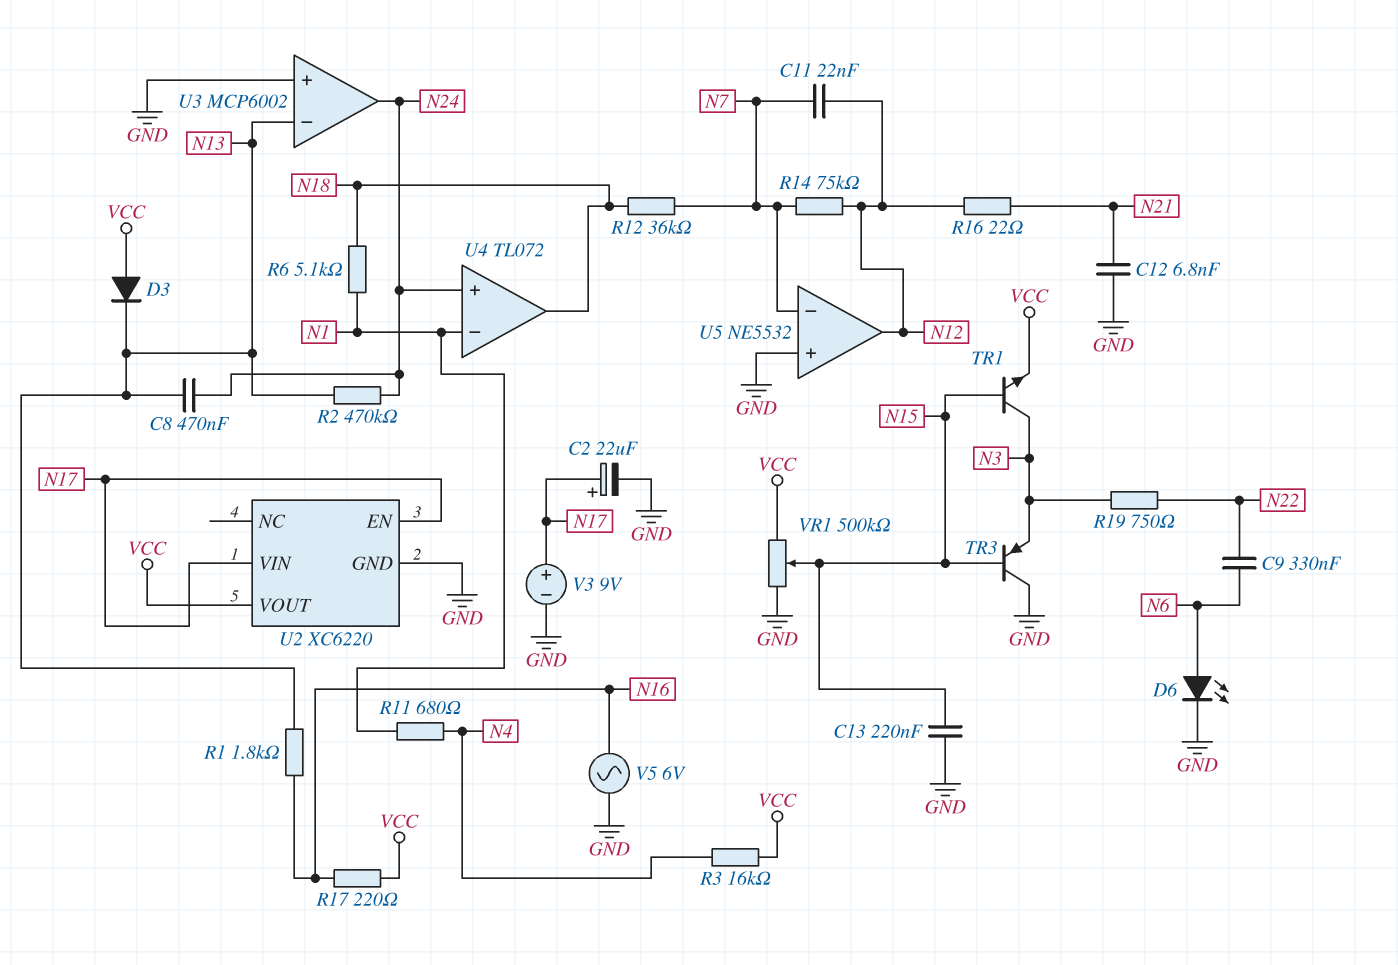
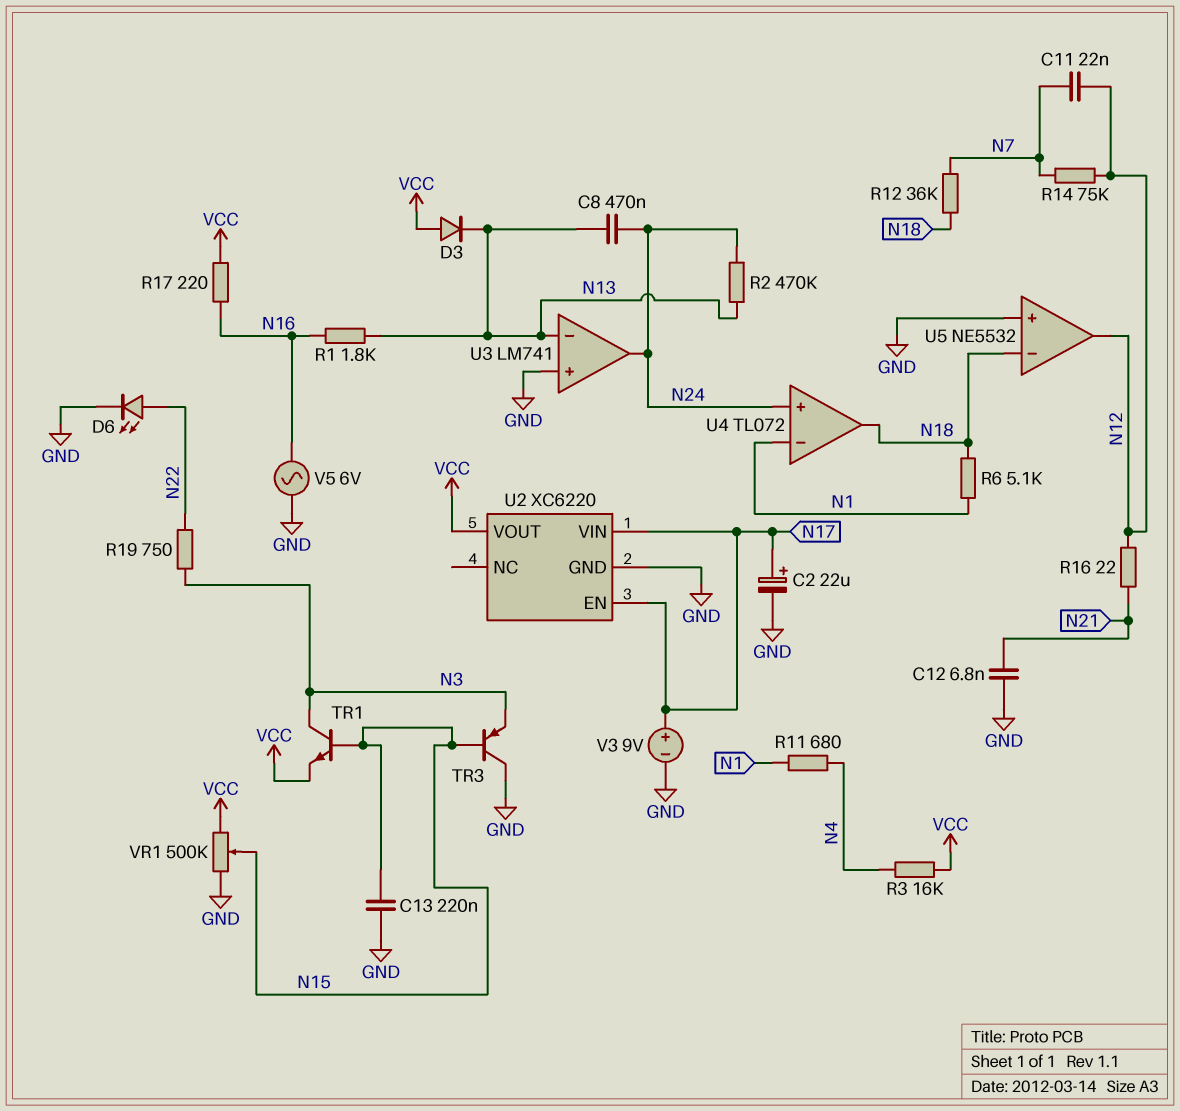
C9: 330nF (N6, N22) -> none
D6: LED (A N6, K GND) -> LED (A N22, K GND)
U3: MCP6002 -> LM741
U5 pin in-: N7 -> N18

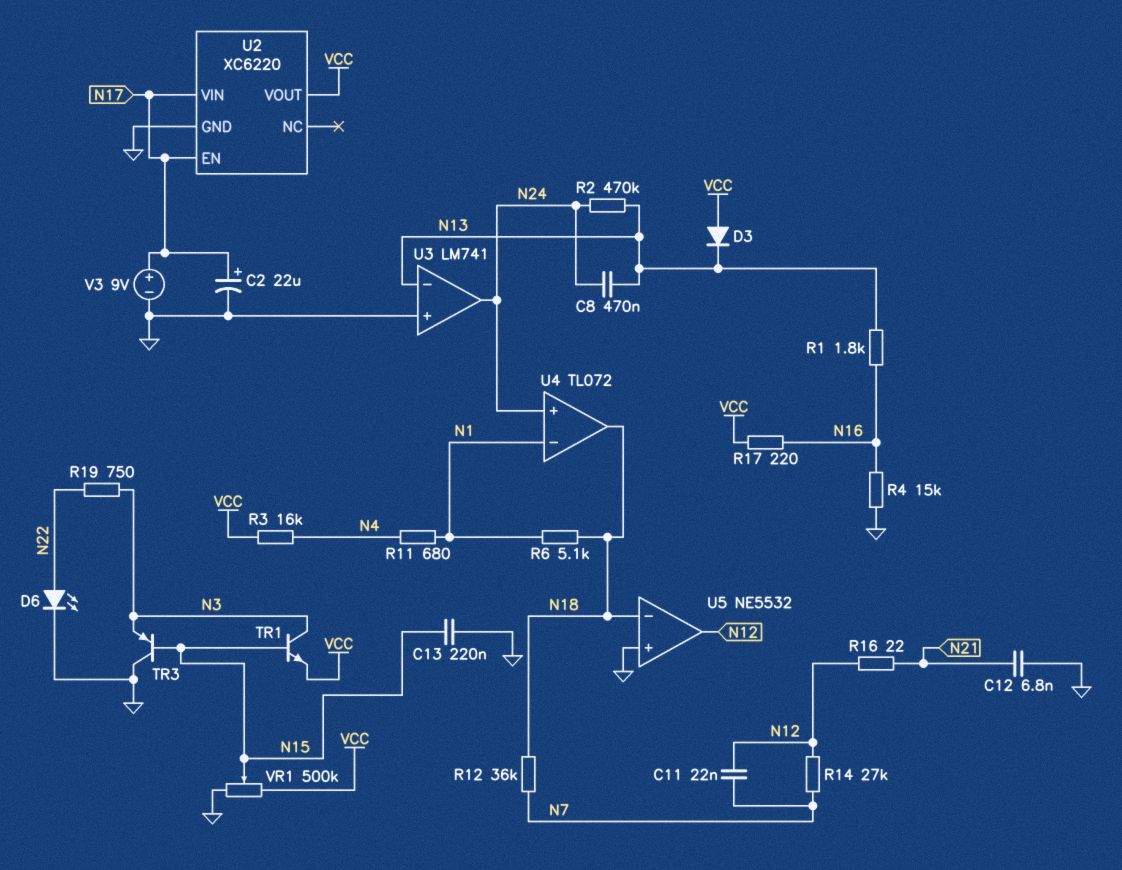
R4: none -> 15k (GND, N16)
R14: 75k (N7, N12) -> 27k (N7, N12)
V5: AC 6V (GND, N16) -> none

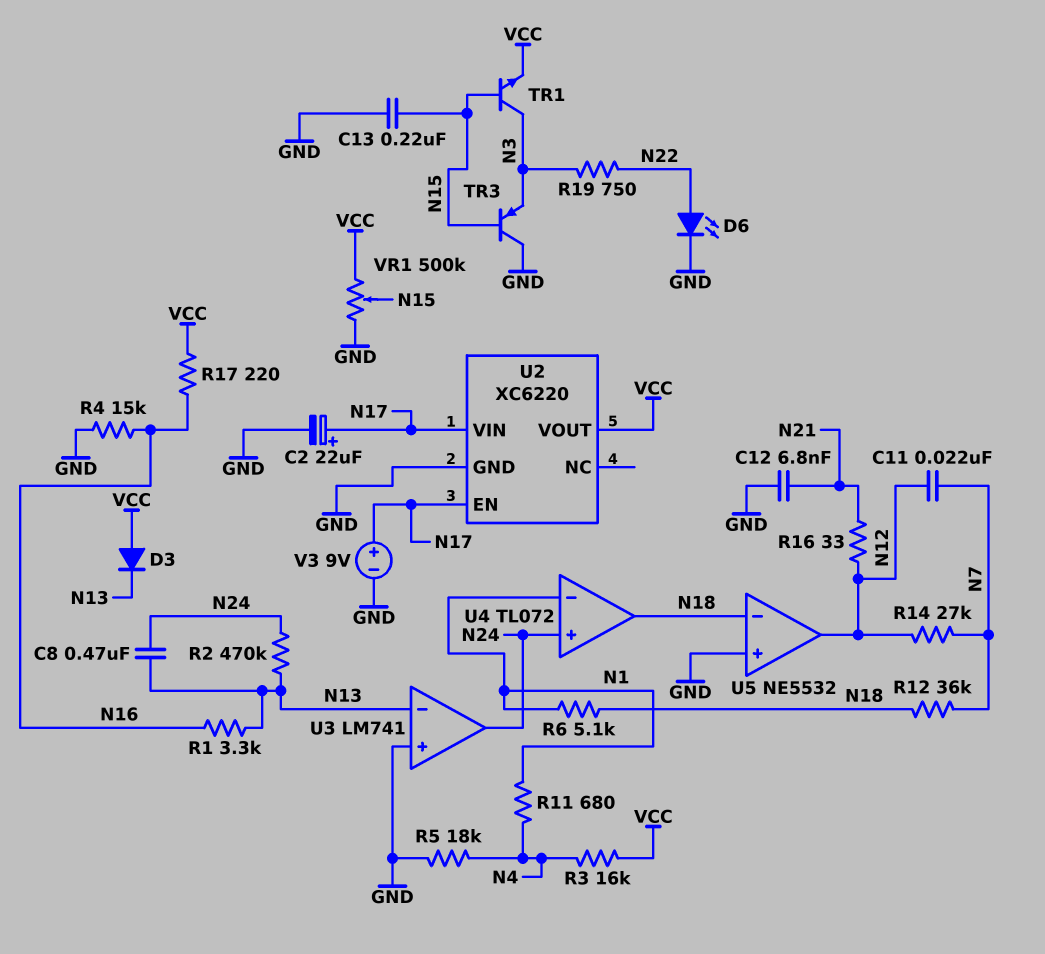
R1: 1.8k (N13, N16) -> 3.3k (N13, N16)
R5: none -> 18k (GND, N4)
R16: 22 (N12, N21) -> 33 (N12, N21)

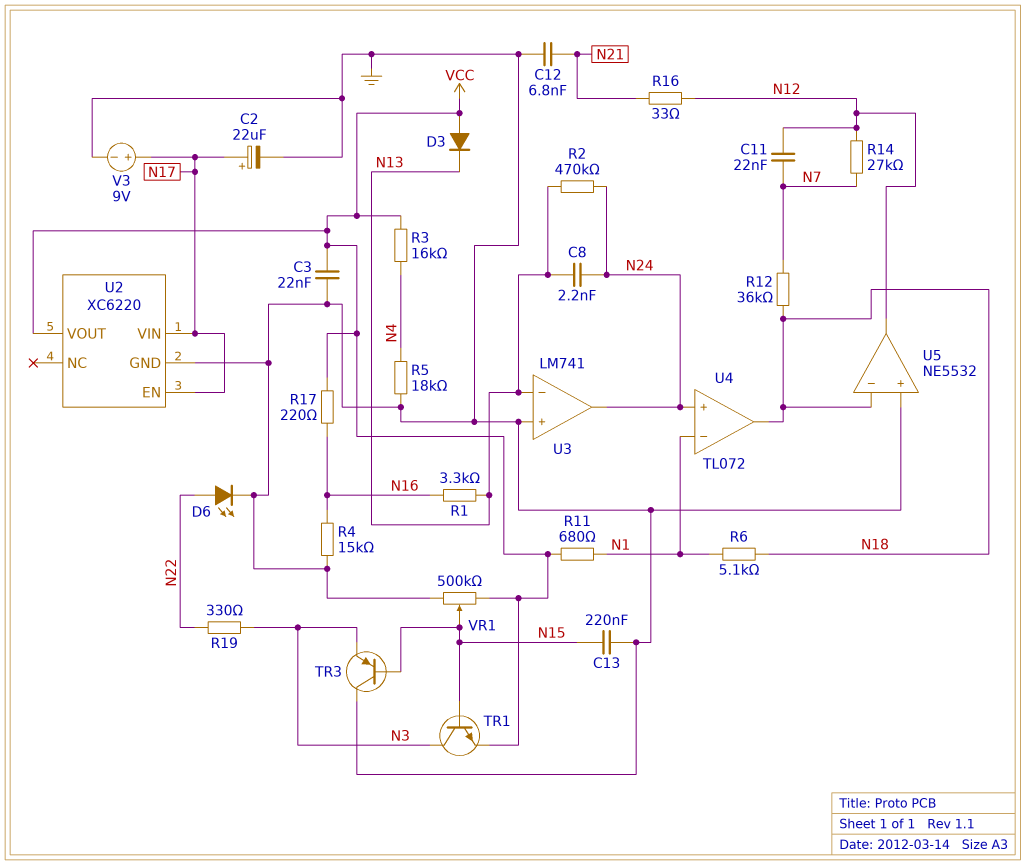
C3: none -> 22nF (GND, VCC)
C8: 470nF (N13, N24) -> 2.2nF (N13, N24)
R11: 680 (N1, N4) -> 680 (N1, VCC)
R19: 750 (N3, N22) -> 330 (N3, N22)

